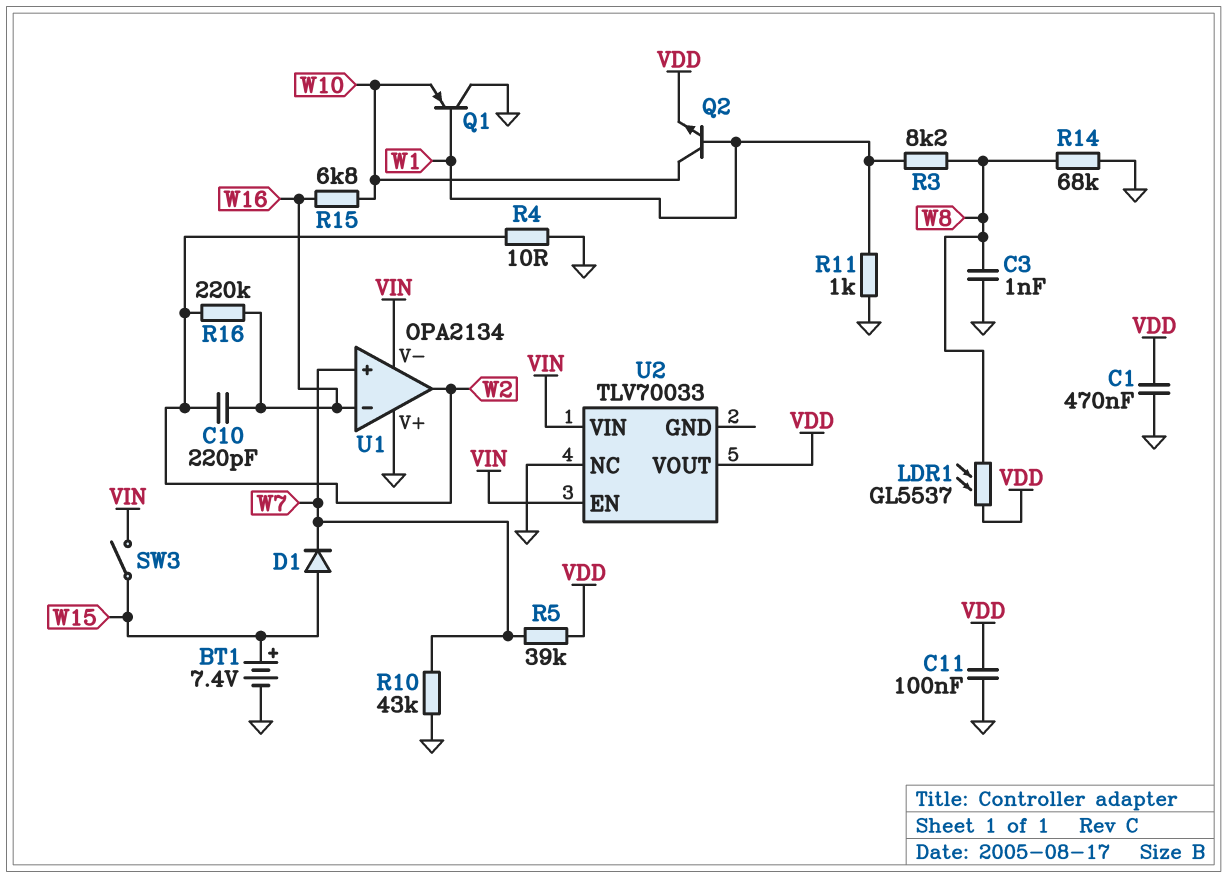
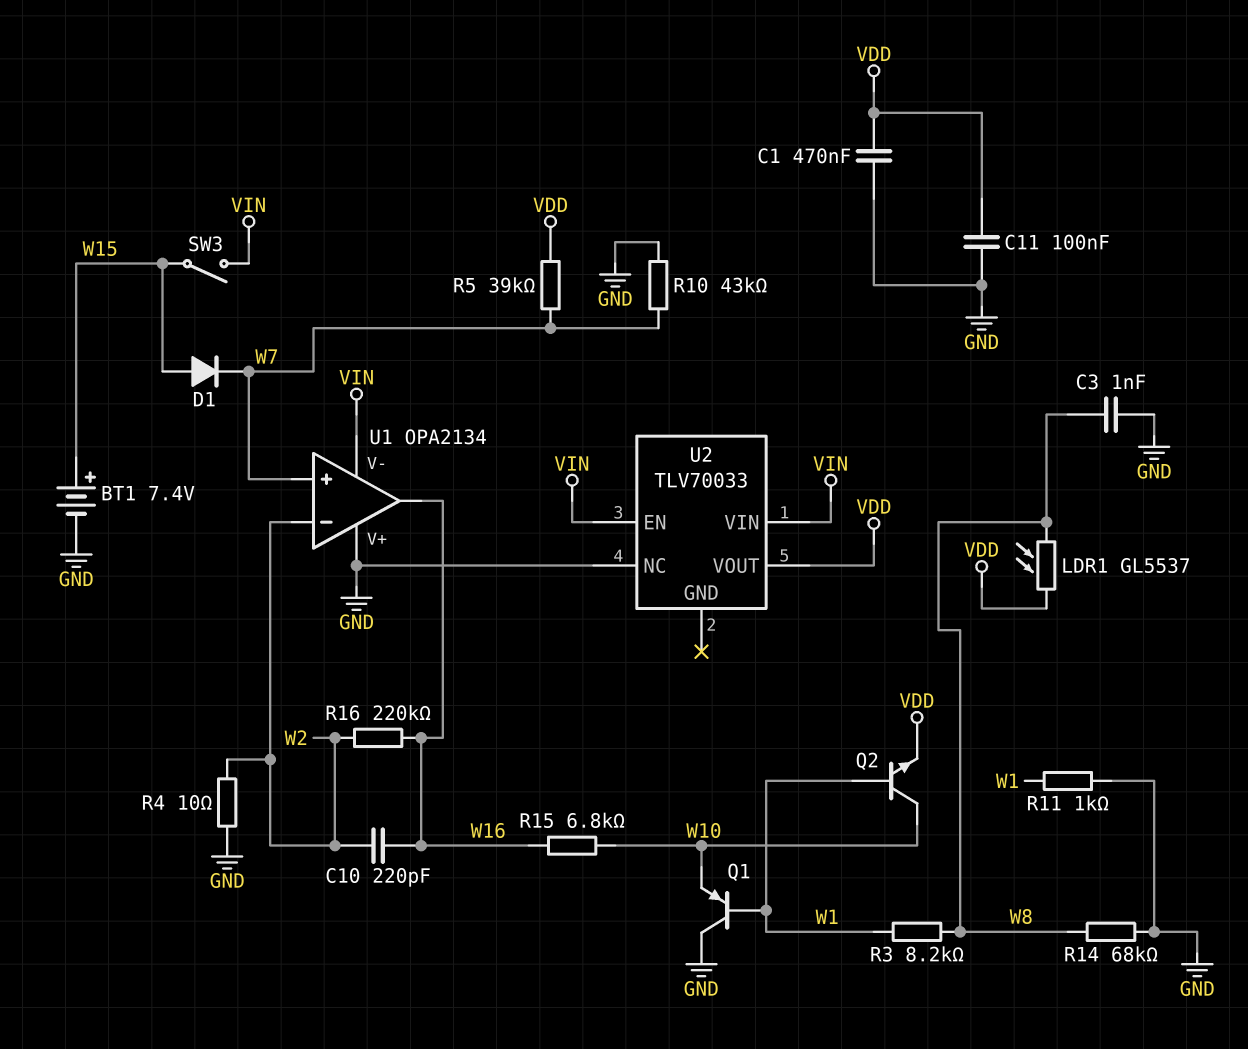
U1 pin in-: W16 -> W2
U1 pin out: W2 -> W16

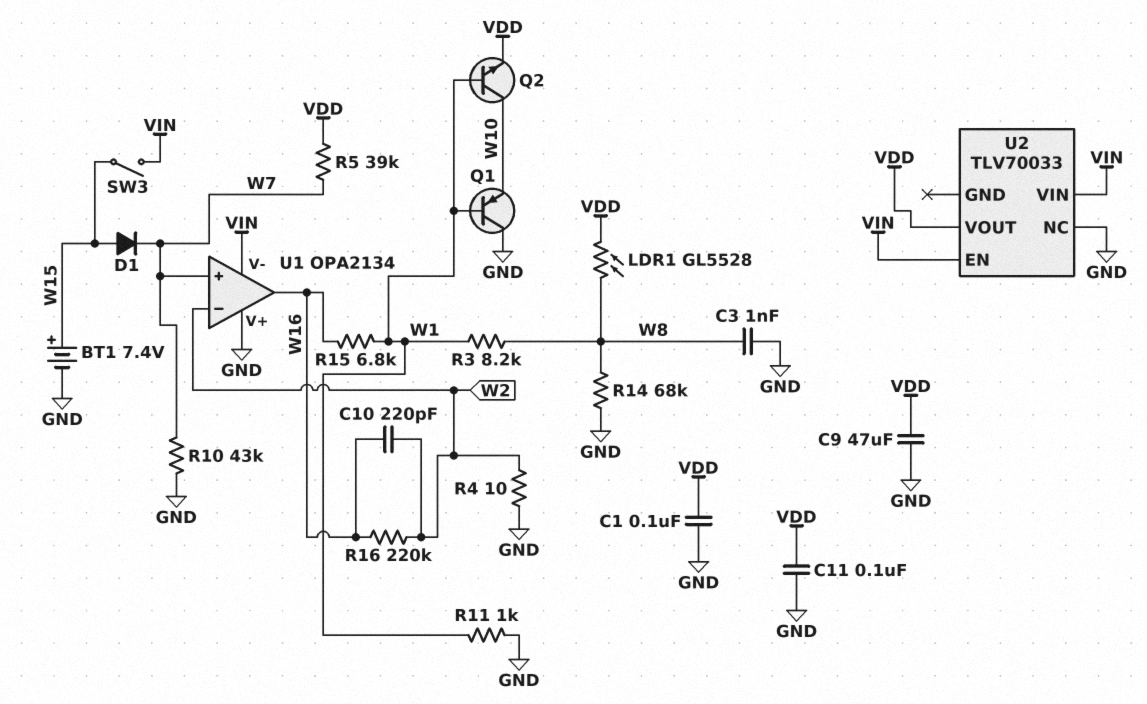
C1: 470nF (GND, VDD) -> 100nF (GND, VDD)
C9: none -> 47uF (GND, VDD)
LDR1: GL5537 (VDD, W8) -> GL5528 (VDD, W8)
R15: 6.8k (W10, W16) -> 6.8k (W1, W16)

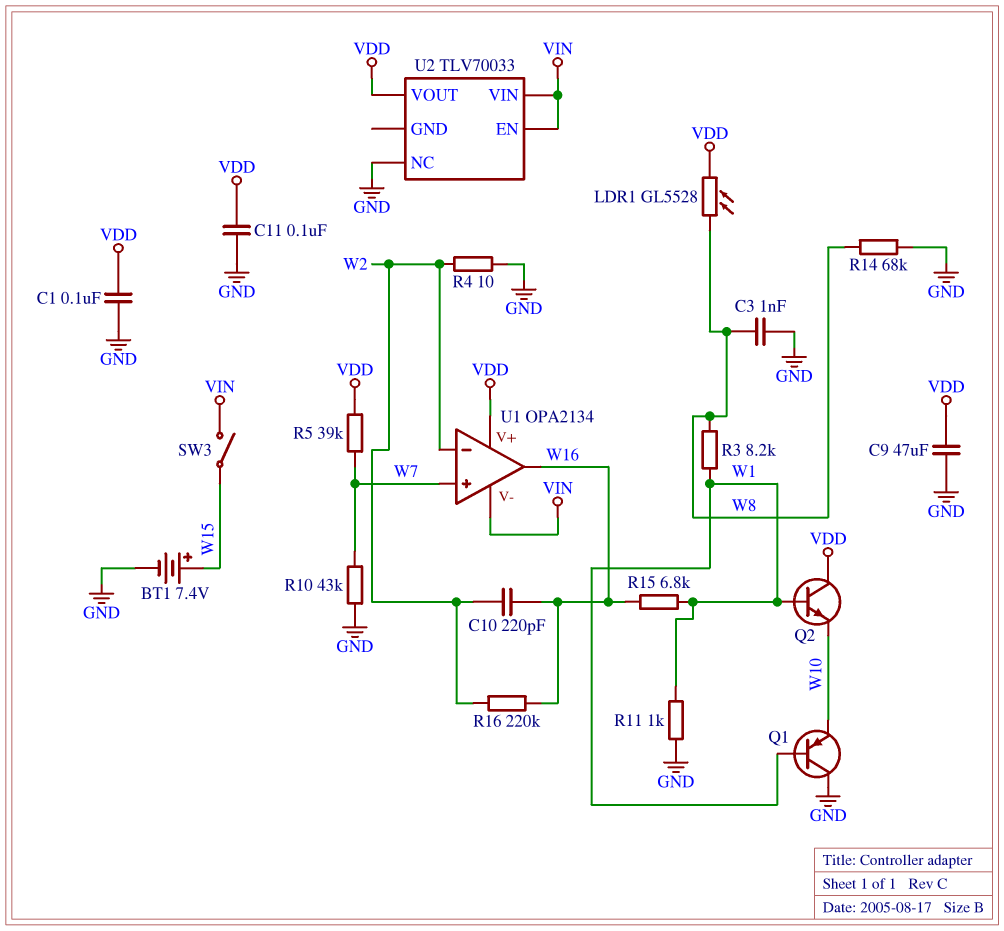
D1: diode (A W15, K W7) -> none
Q2: NPN (B W1, C W10, E VDD) -> NPN (B W1, C VDD, E W10)
U1 pin V+: GND -> VDD

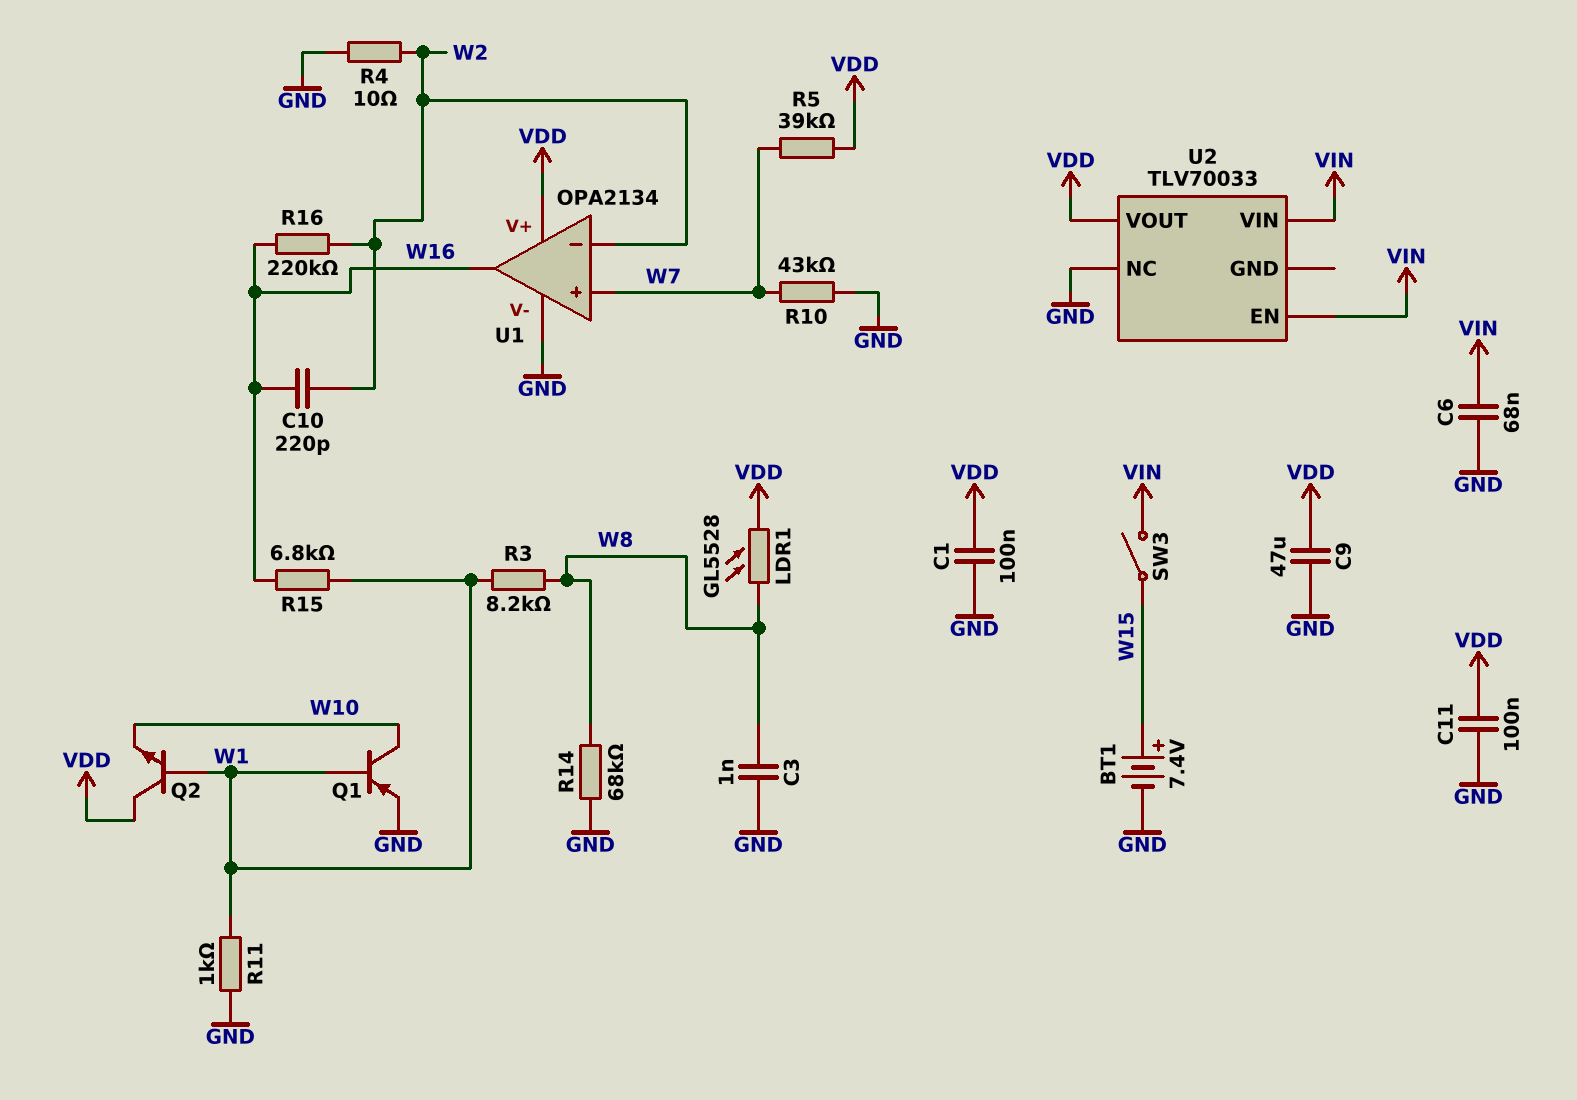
C6: none -> 68nF (GND, VIN)
Q1: PNP (B W1, C GND, E W10) -> PNP (B W1, C W10, E GND)
U1 pin V-: VIN -> GND

